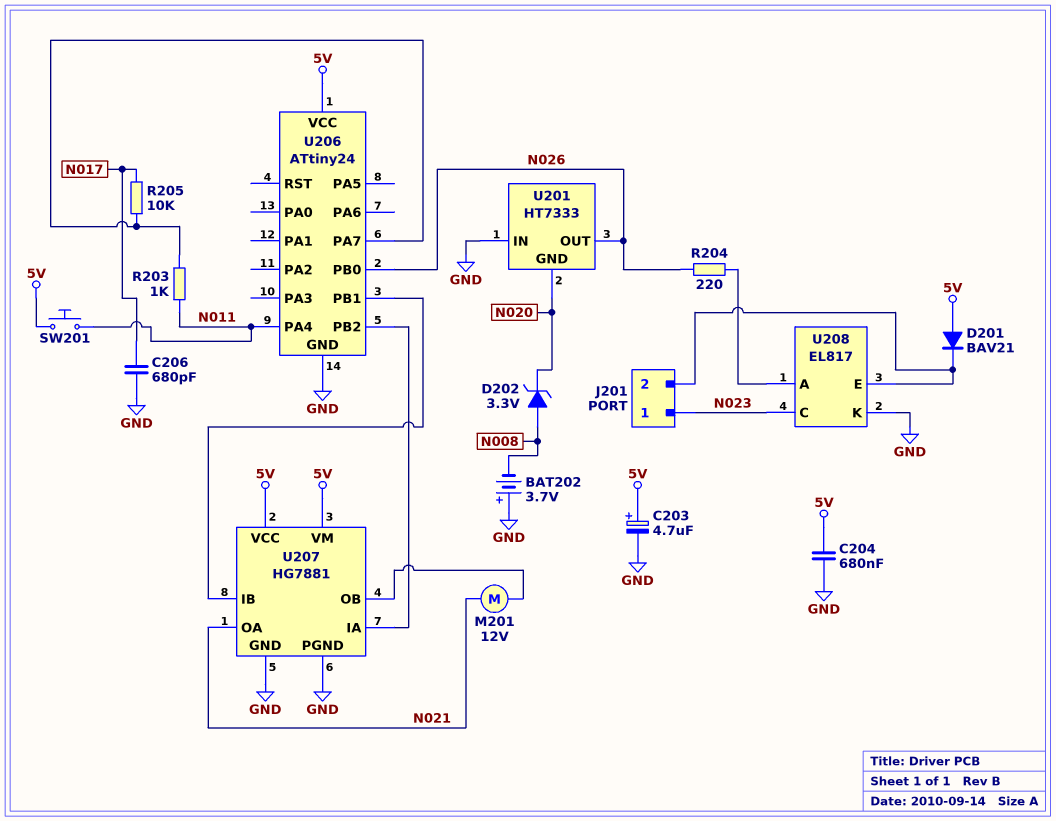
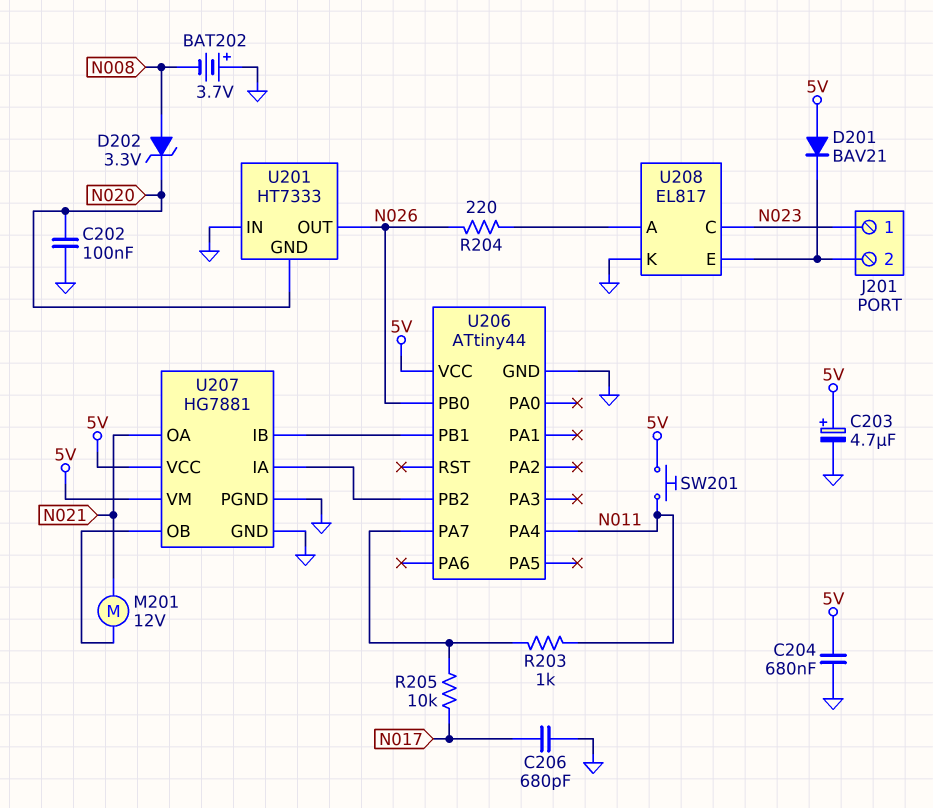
C202: none -> 100nF (GND, N020)
U206: ATtiny24 -> ATtiny44

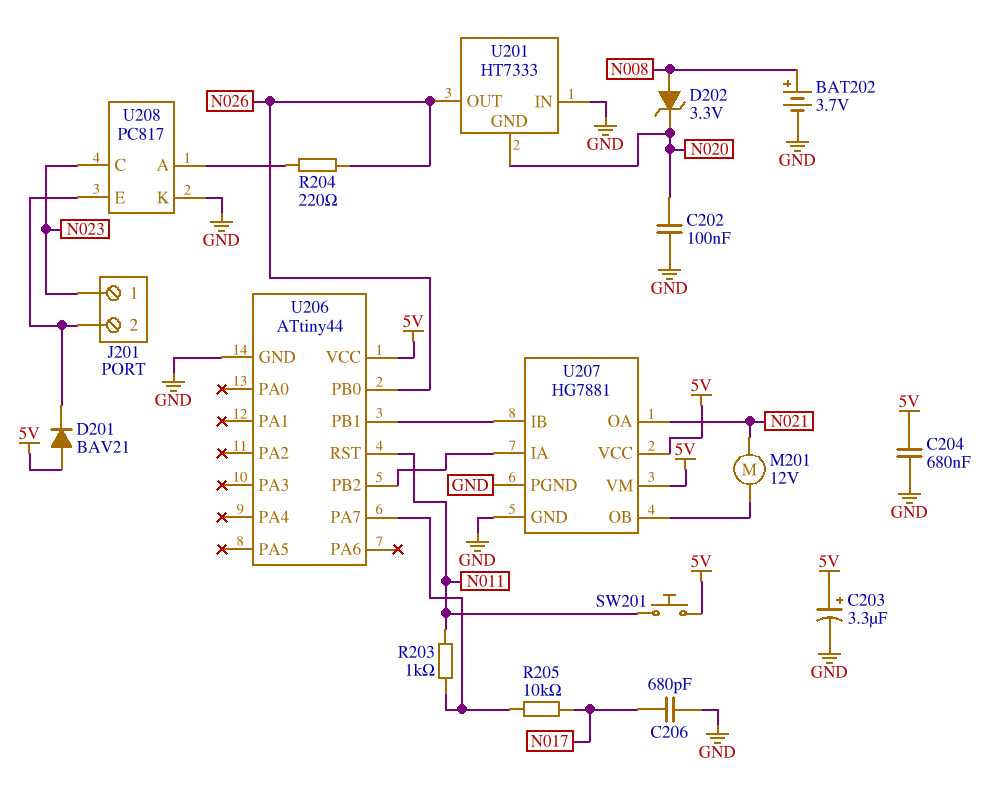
BAT202: 3.7V (plus GND, minus N008) -> 3.7V (plus N008, minus GND)
C203: 4.7uF (plus 5V, minus GND) -> 3.3uF (plus 5V, minus GND)
U206 pin PA4: N011 -> none
U206 pin RST: none -> N011
U208: EL817 -> PC817

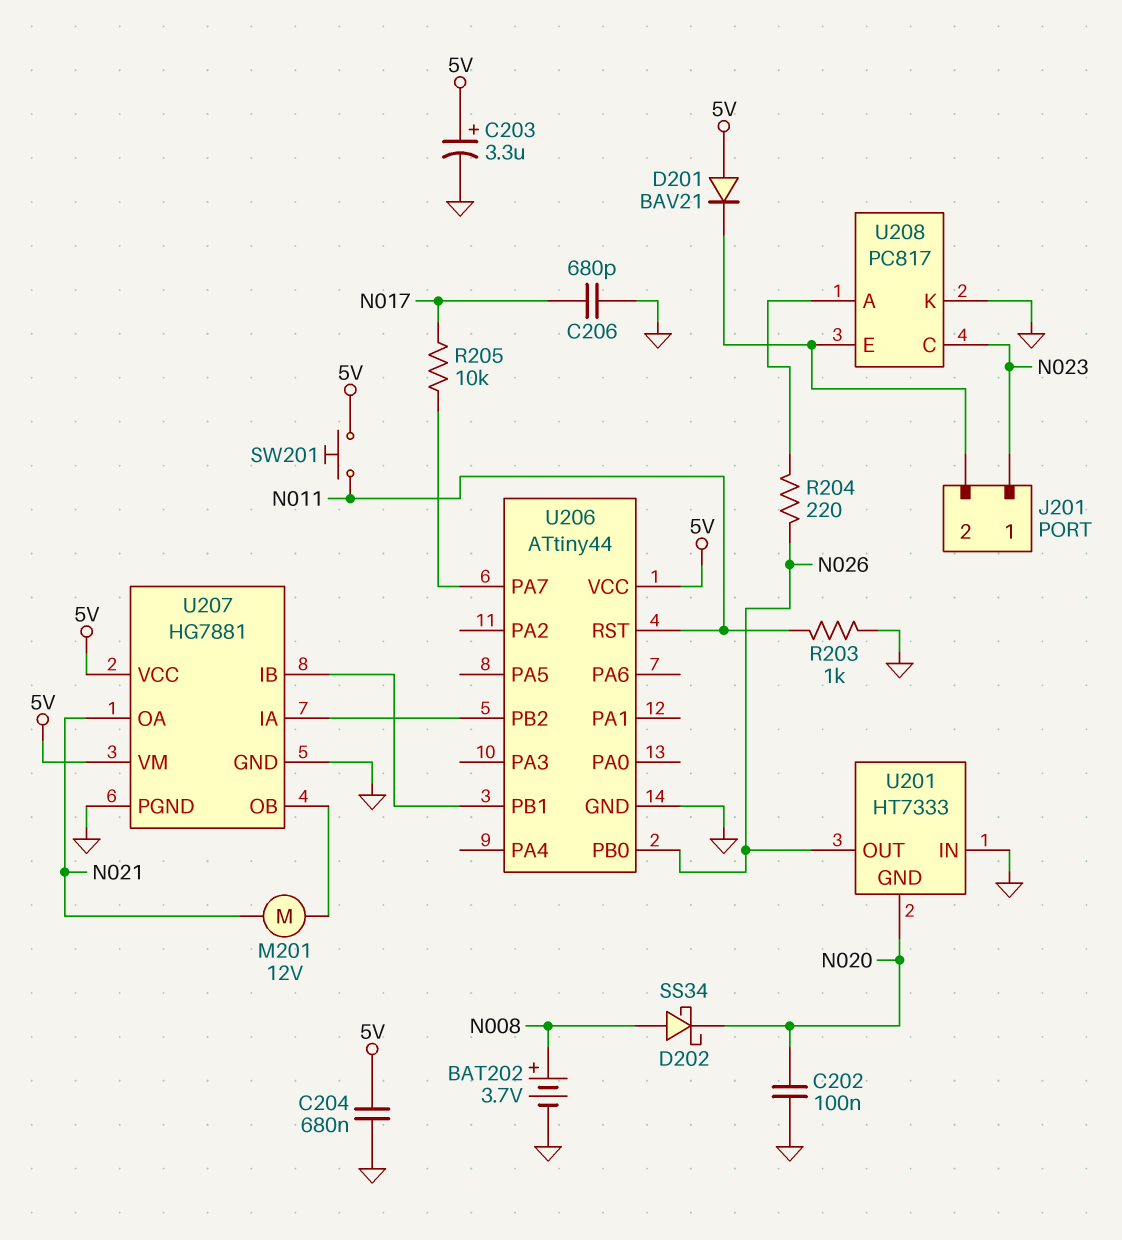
D202: zener 3.3V (A N008, K N020) -> schottky SS34 (A N008, K N020)
R203: 1k (N011, U206/PA7) -> 1k (GND, N011)

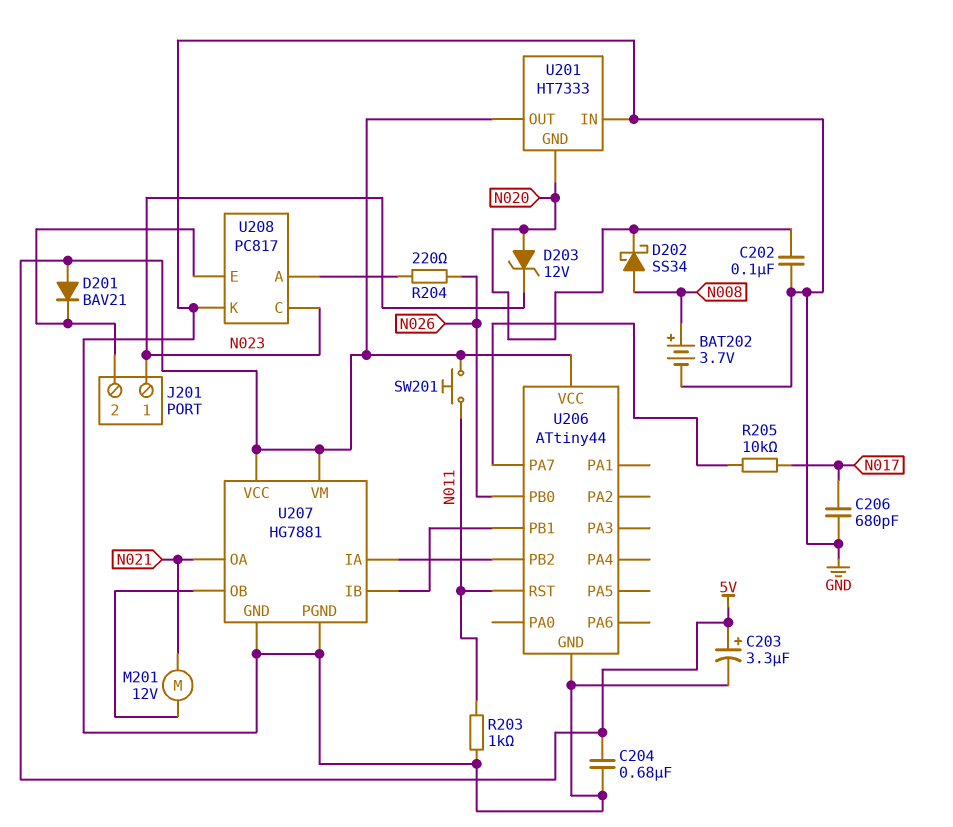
D203: none -> zener 12V (A N020, K N023)
U201 pin OUT: N026 -> 5V

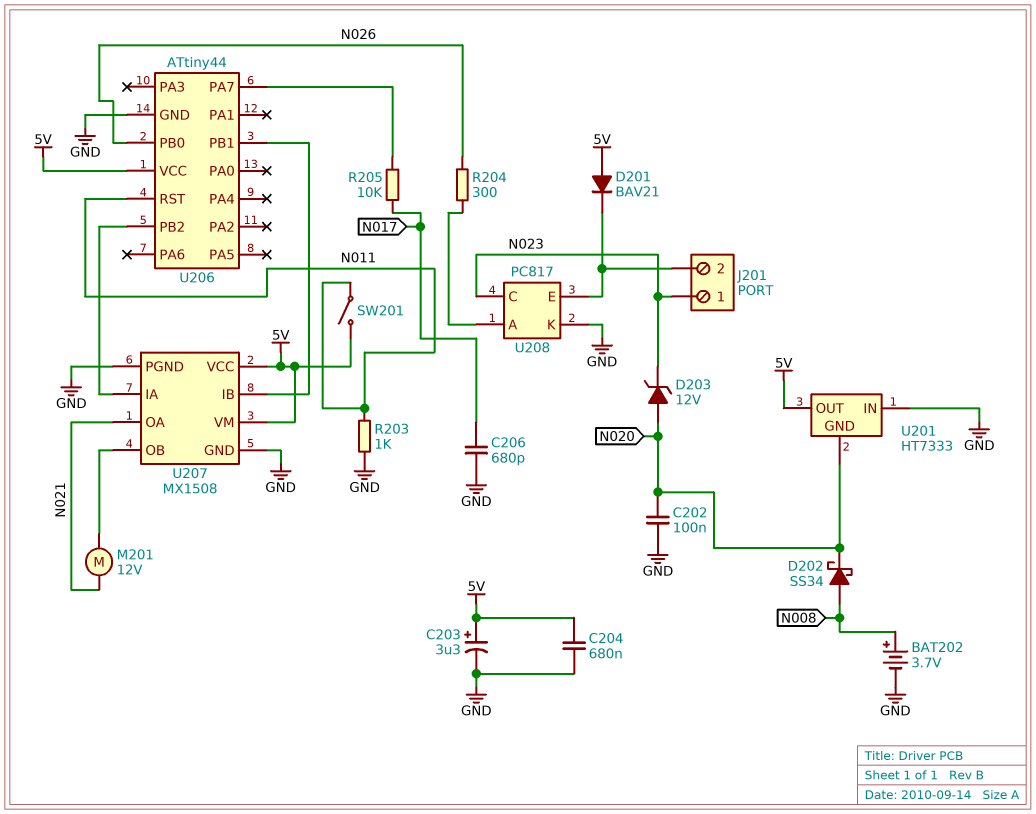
R204: 220 (N026, U208/A) -> 300 (N026, U208/A)
SW201: button (5V, N011) -> switch (5V, N011)
U207: HG7881 -> MX1508

